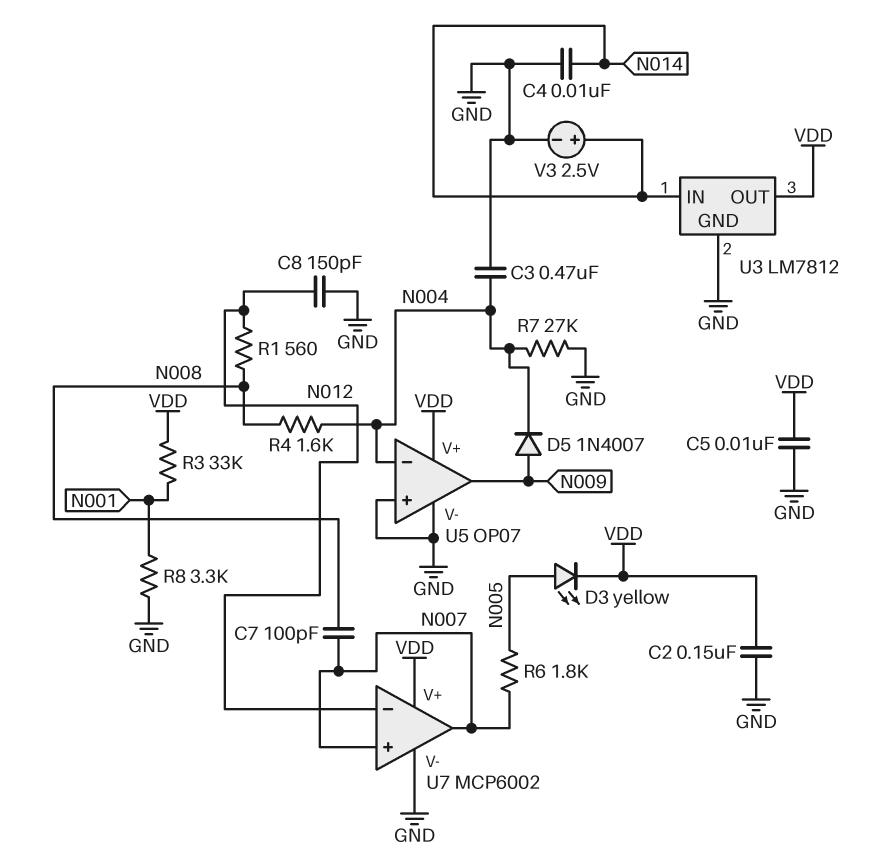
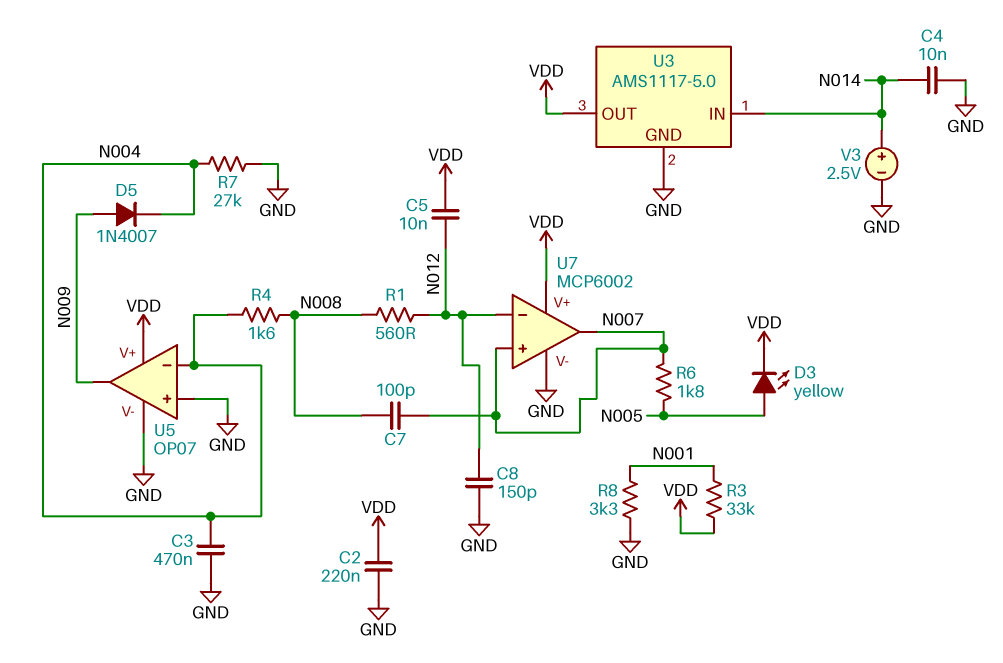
C2: 150nF (GND, VDD) -> 220nF (GND, VDD)
C5: 10nF (GND, VDD) -> 10nF (N012, VDD)
U3: LM7812 -> AMS1117-5.0

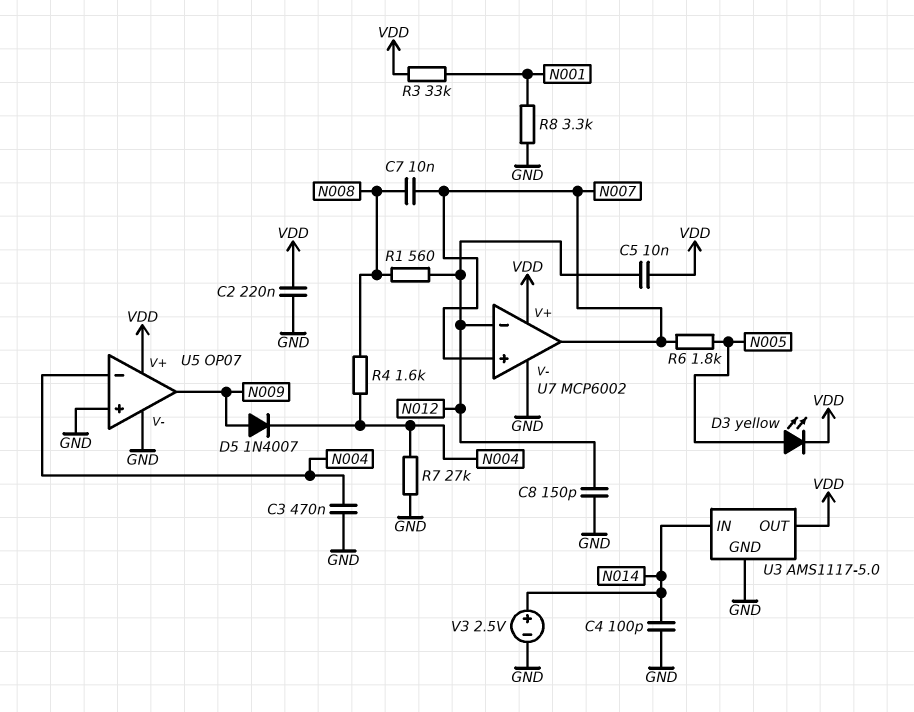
C4: 10nF (GND, N014) -> 100pF (GND, N014)
C7: 100pF (N007, N008) -> 10nF (N007, N008)

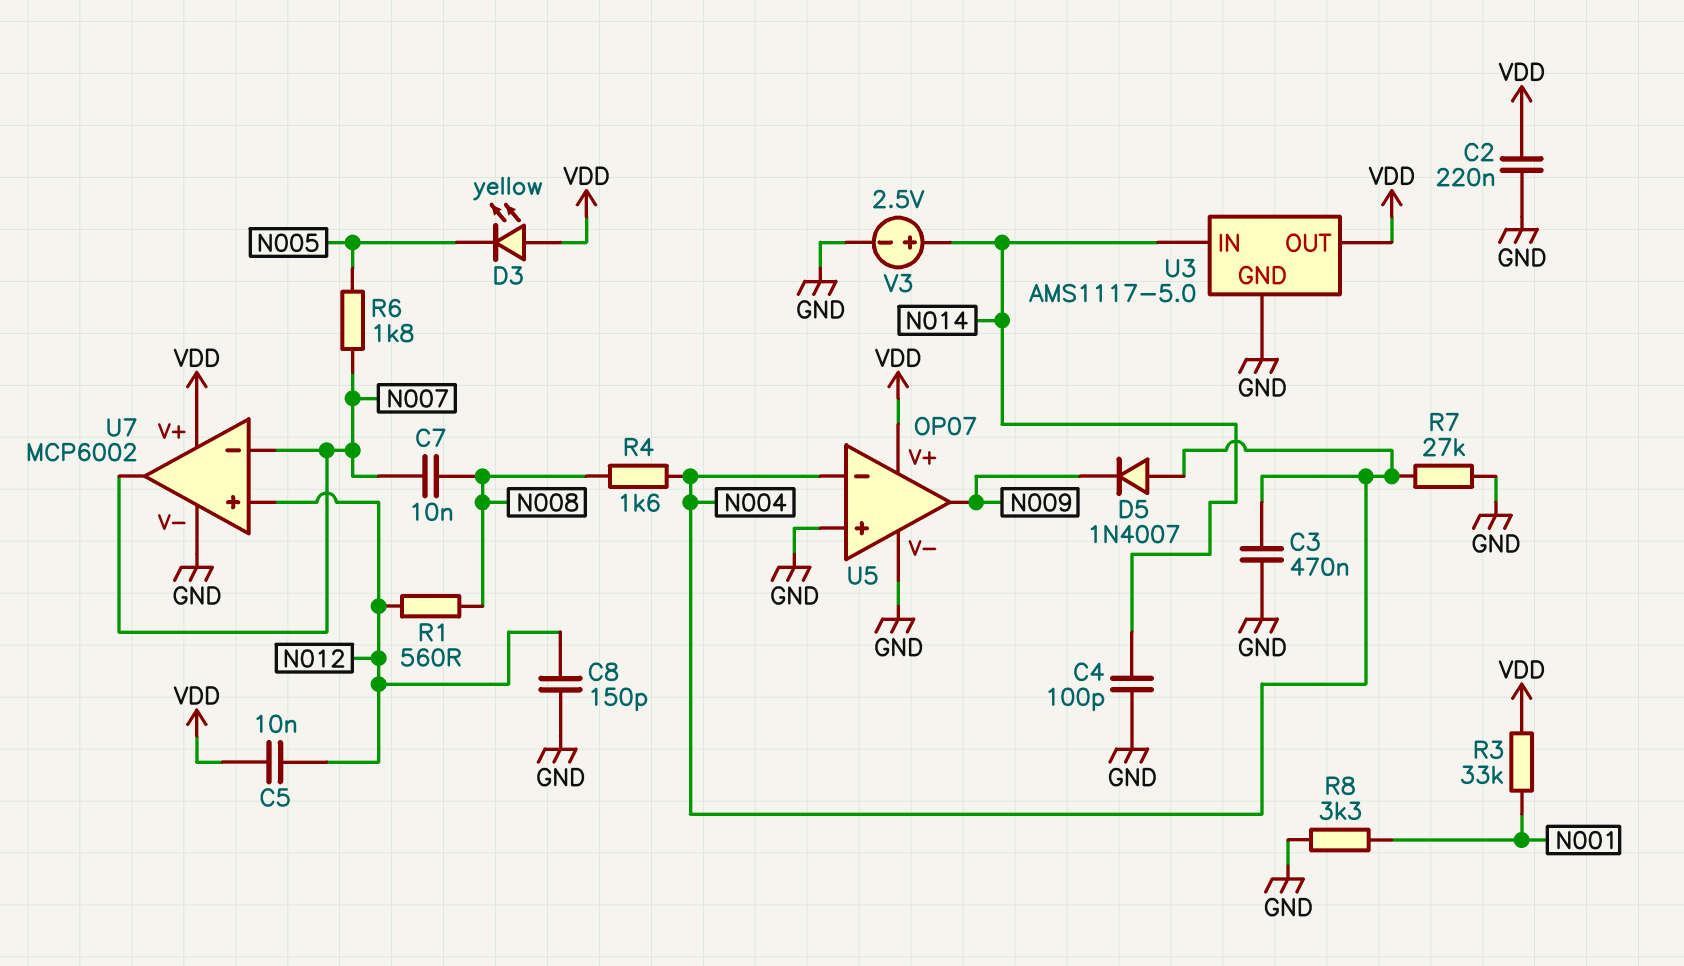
D3: LED yellow (A N005, K VDD) -> LED yellow (A VDD, K N005)
D5: diode 1N4007 (A N009, K N004) -> diode 1N4007 (A N004, K N009)
U7 pin in+: N007 -> N012
U7 pin in-: N012 -> N007

